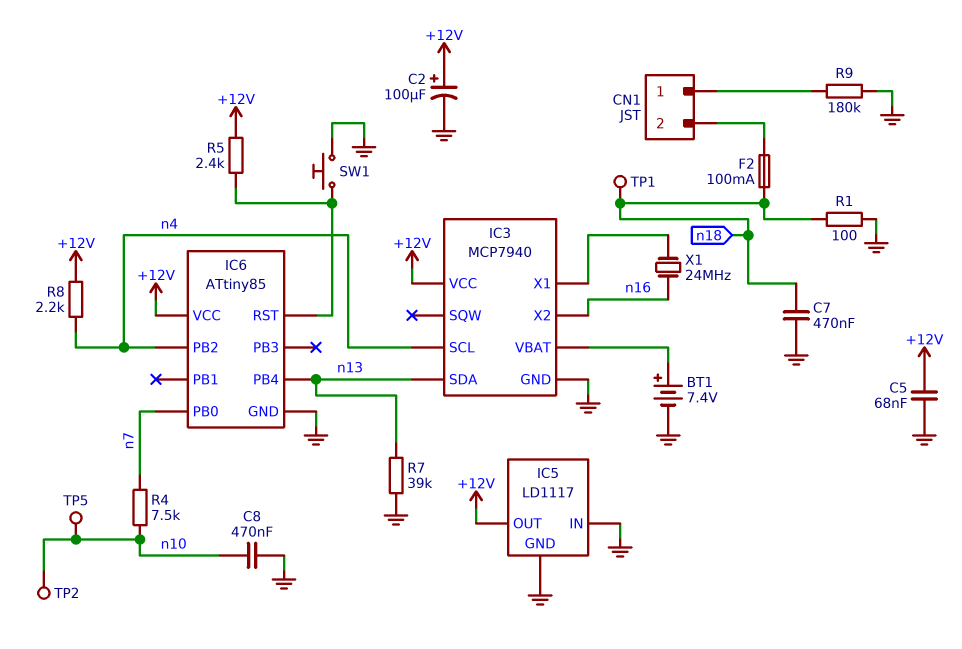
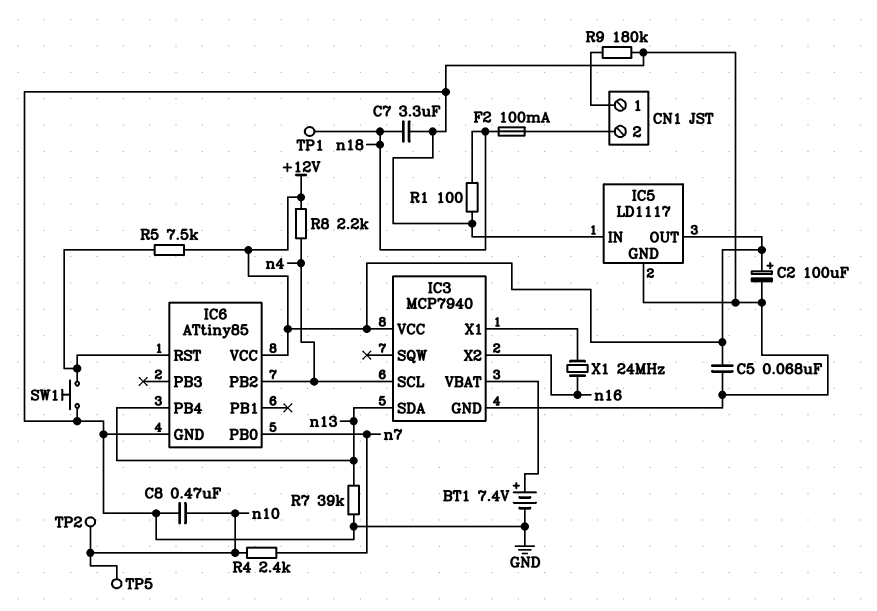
C7: 470nF (GND, n18) -> 3.3uF (GND, n18)
R4: 7.5k (n7, n10) -> 2.4k (n7, n10)
R5: 2.4k (+12V, IC6/RST) -> 7.5k (+12V, IC6/RST)

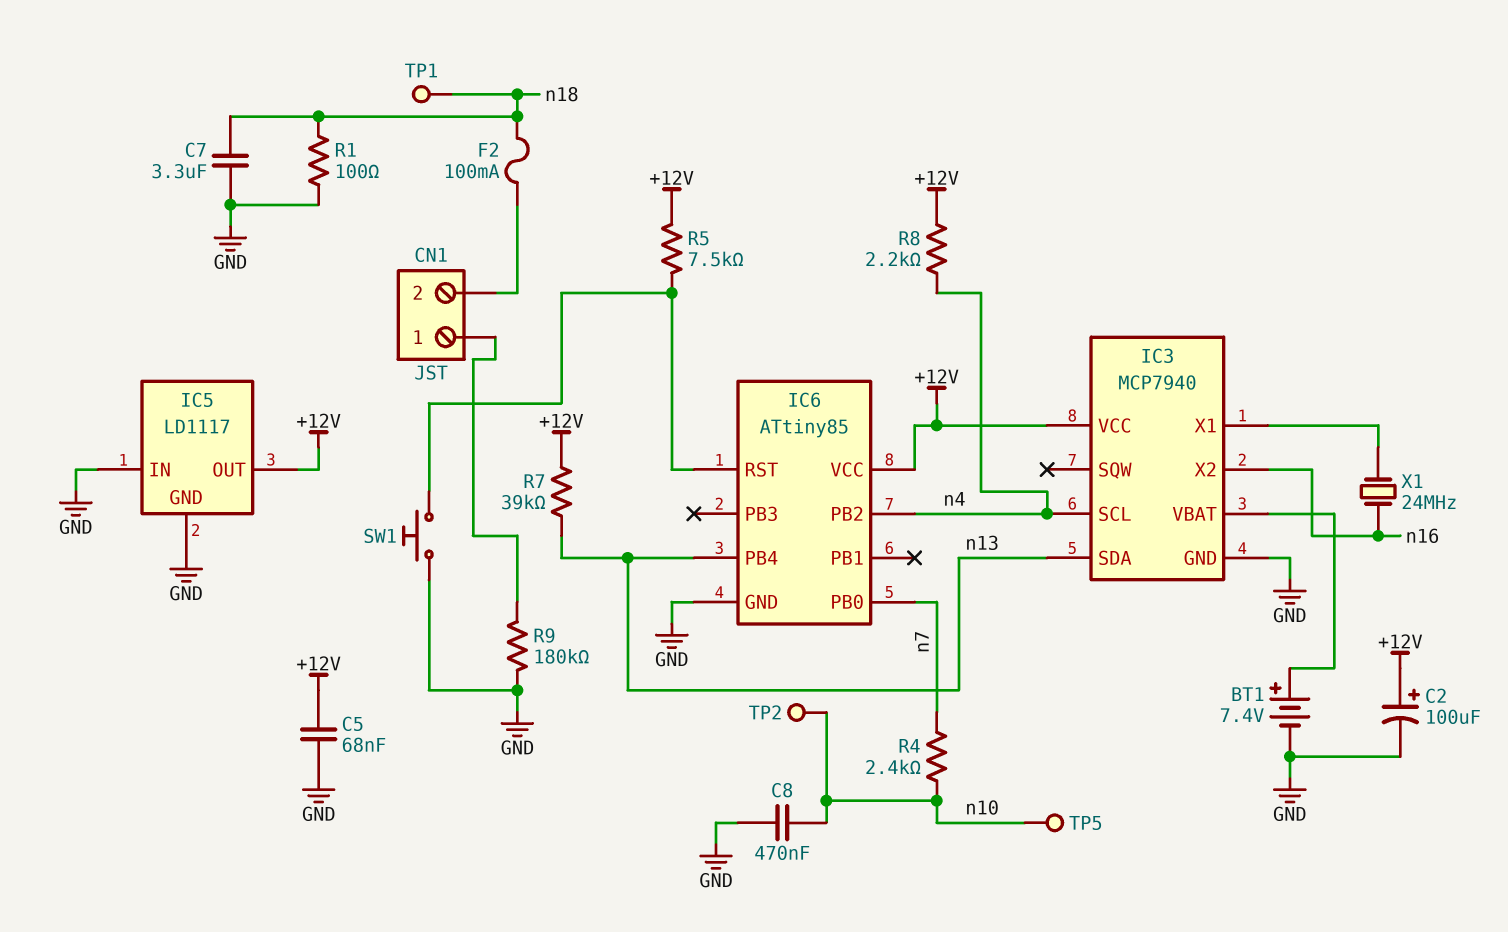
R7: 39k (GND, n13) -> 39k (+12V, n13)

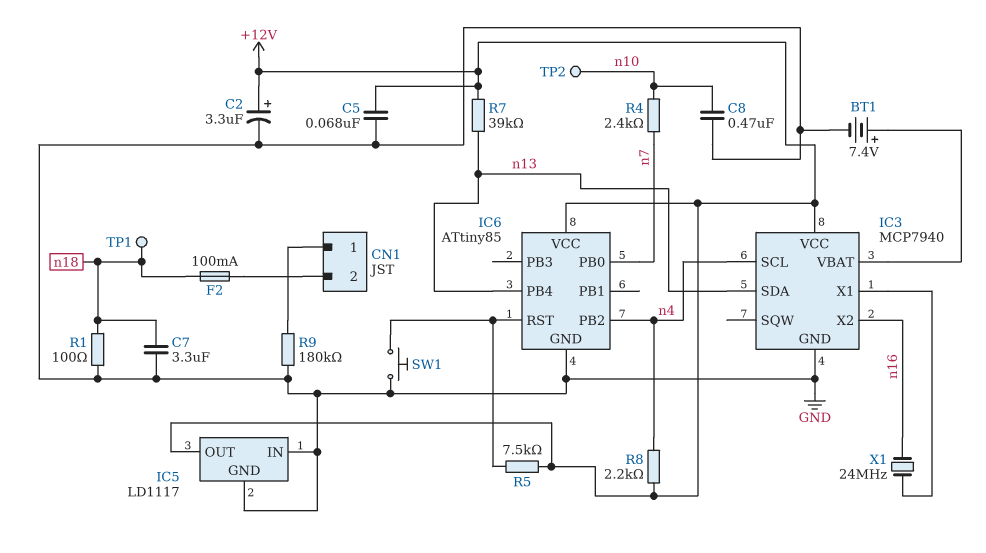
C2: 100uF (plus +12V, minus GND) -> 3.3uF (plus +12V, minus GND)
TP5: test point (n10) -> none

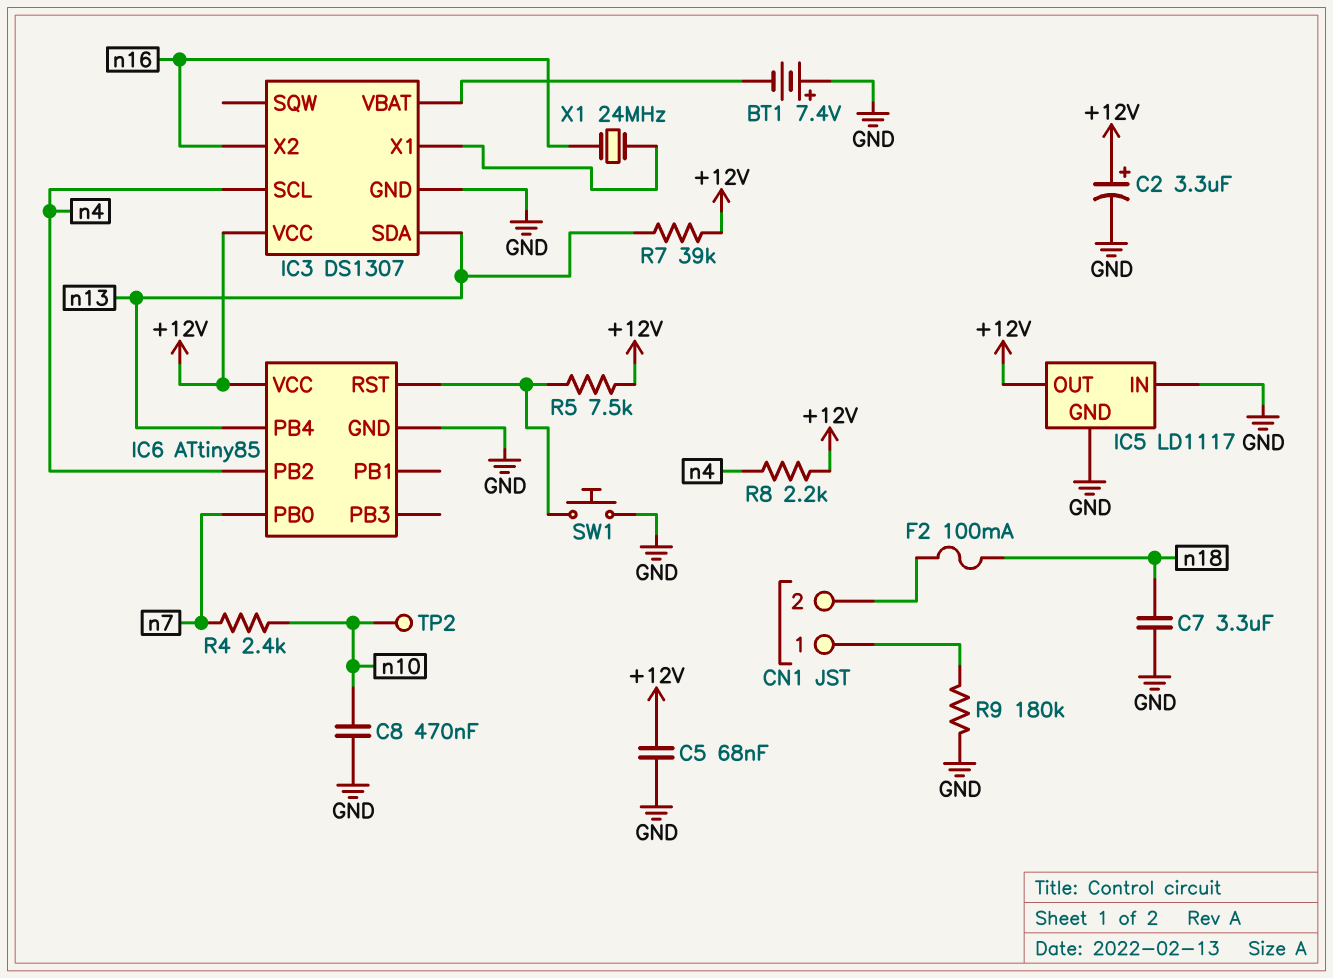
BT1: 7.4V (plus IC3/VBAT, minus GND) -> 7.4V (plus GND, minus IC3/VBAT)
IC3: MCP7940 -> DS1307
R1: 100 (GND, n18) -> none
TP1: test point (n18) -> none

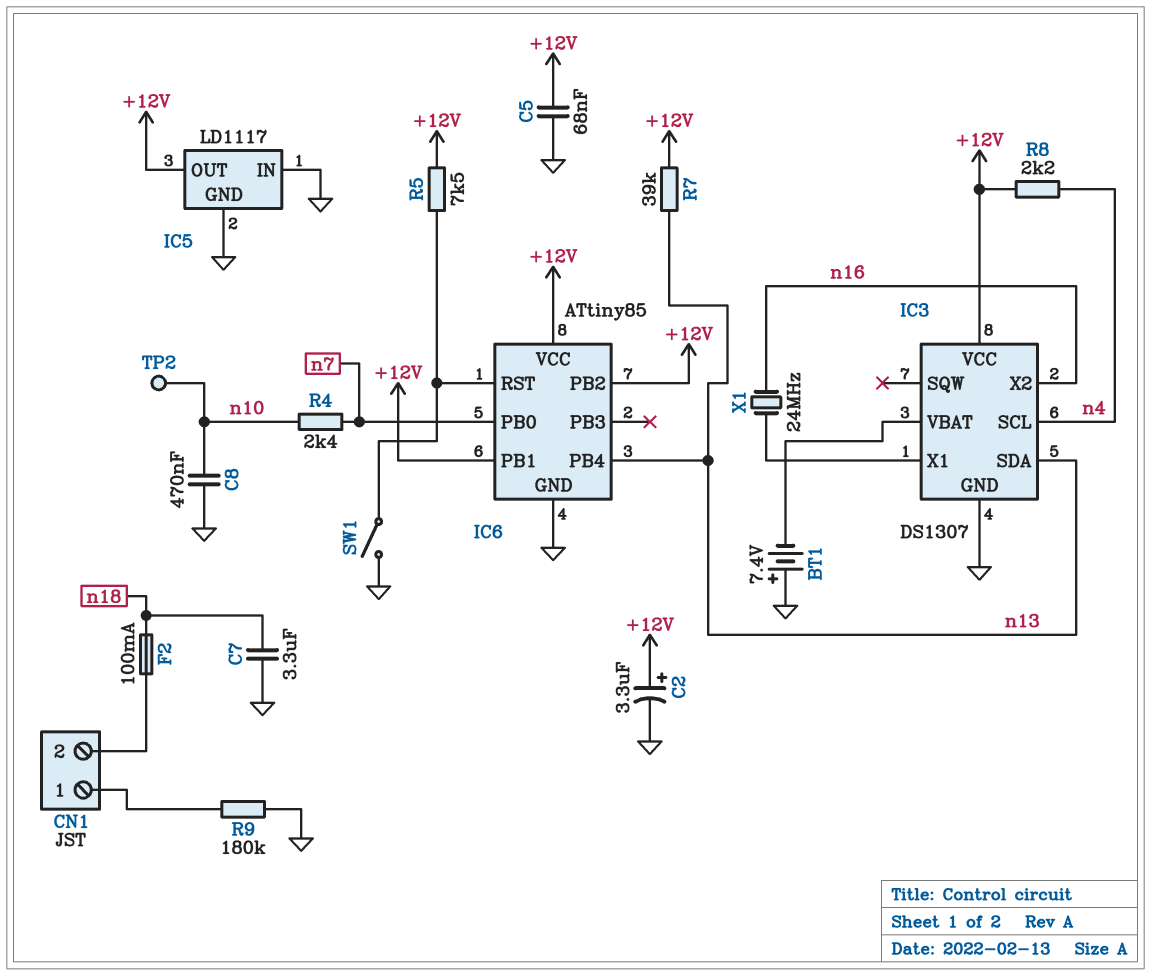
IC6 pin PB1: none -> +12V
IC6 pin PB2: n4 -> +12V
SW1: button (GND, IC6/RST) -> switch (GND, IC6/RST)

